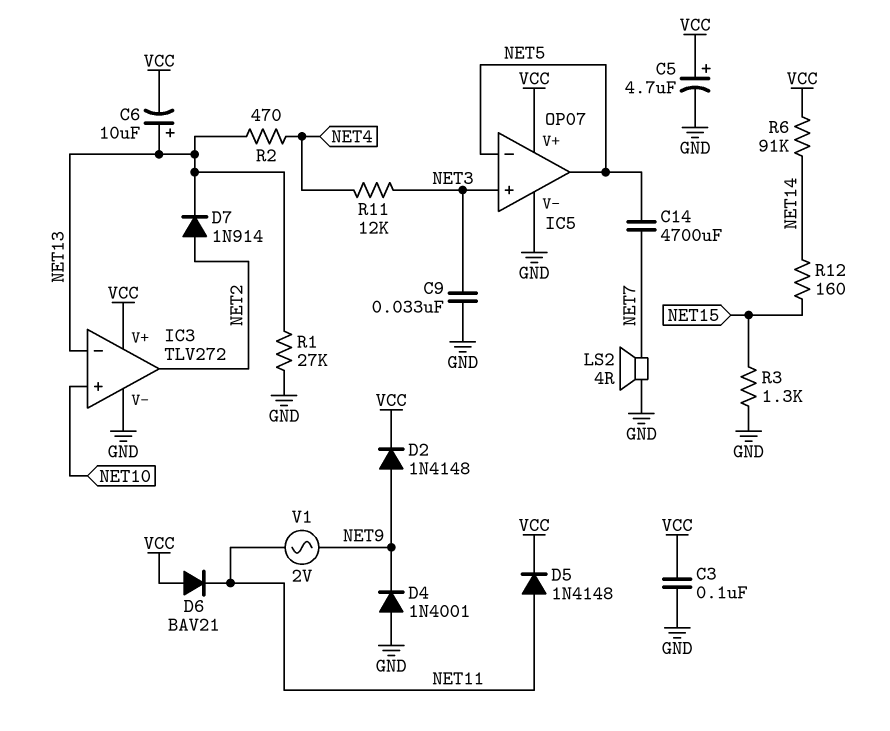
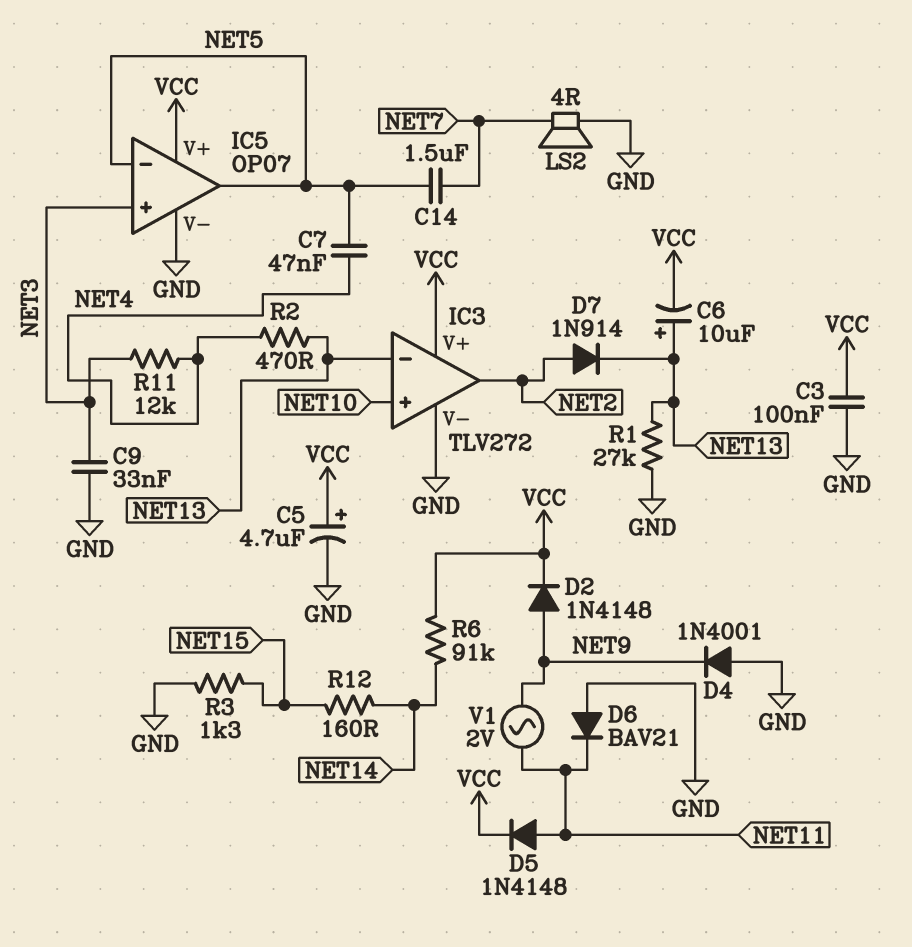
C7: none -> 47nF (NET4, NET5)
C14: 4700uF (NET5, NET7) -> 1.5uF (NET5, NET7)
D6: diode BAV21 (A VCC, K NET11) -> diode BAV21 (A GND, K NET11)

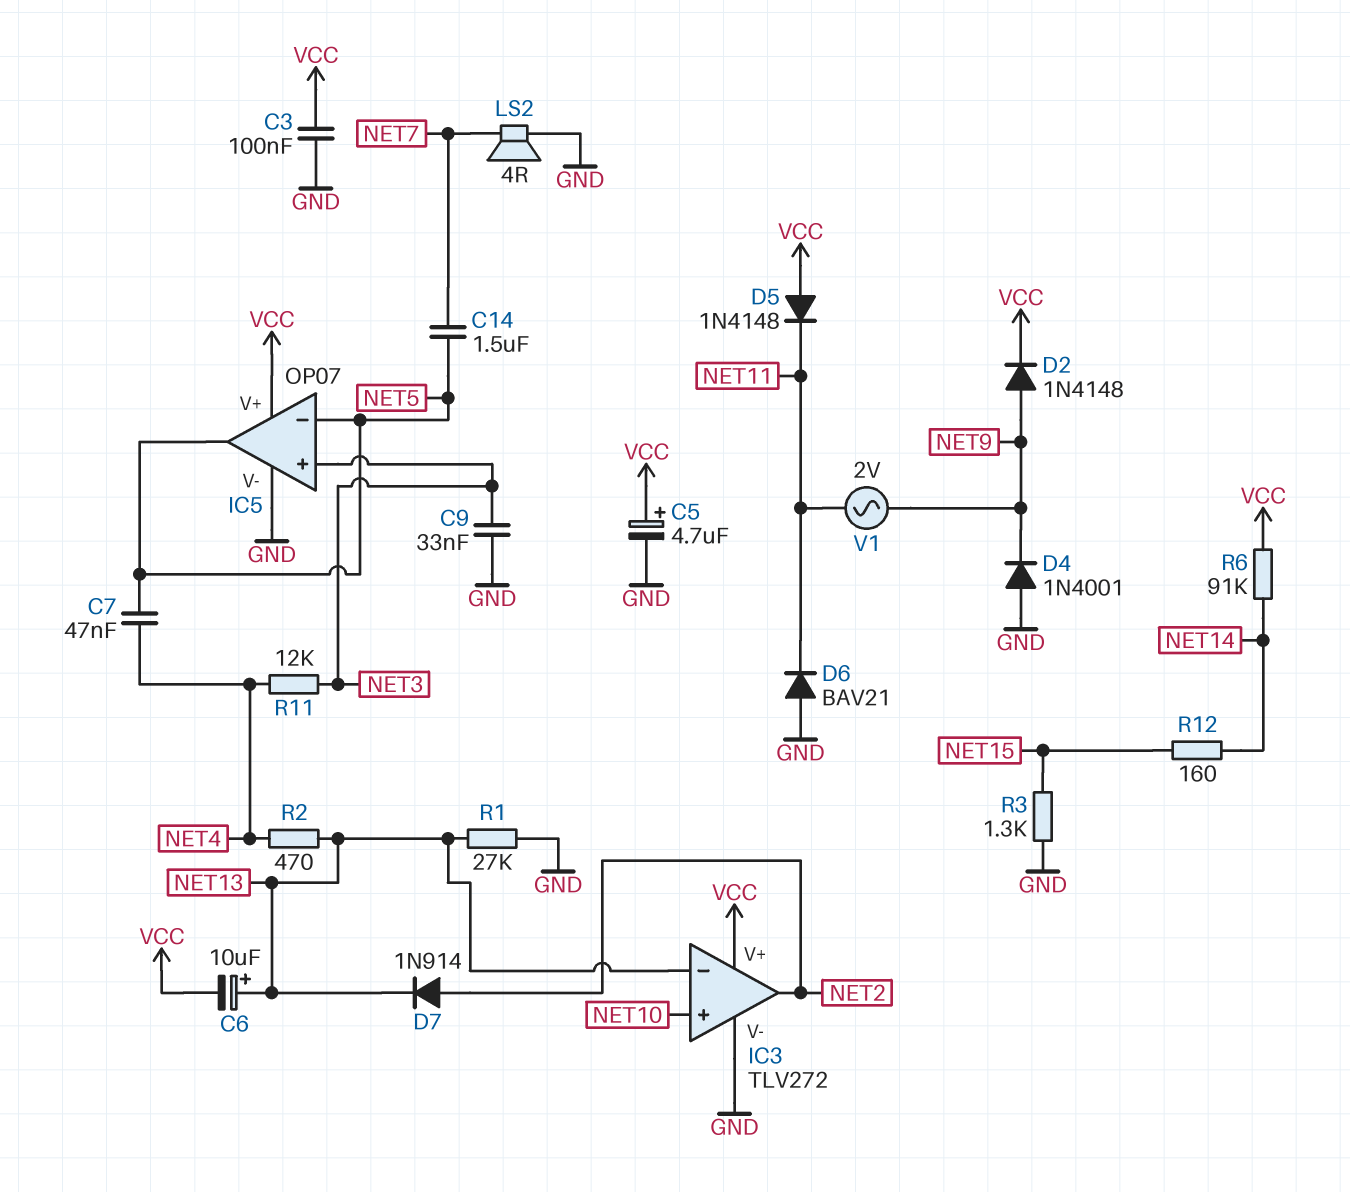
D5: diode 1N4148 (A NET11, K VCC) -> diode 1N4148 (A VCC, K NET11)

